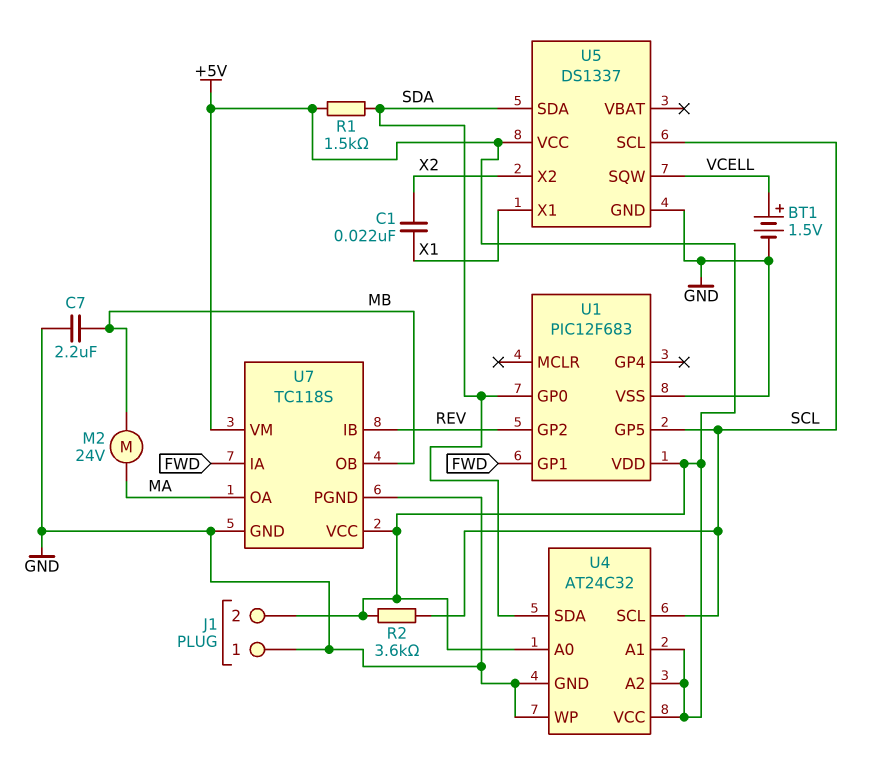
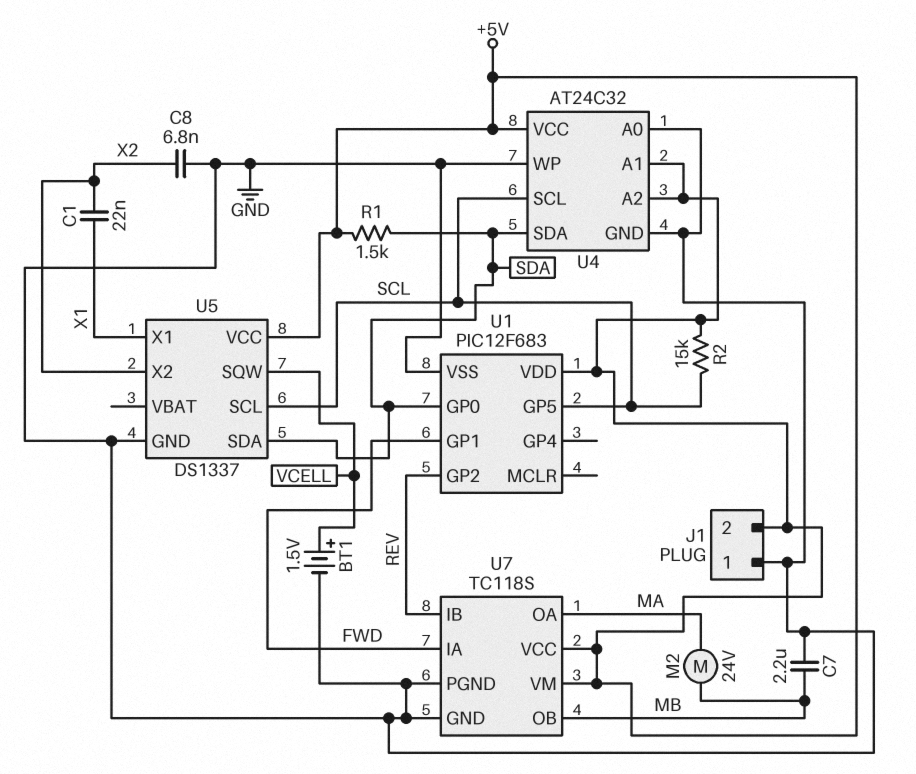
C8: none -> 6.8nF (GND, X2)
R2: 3.6k (+5V, SCL) -> 15k (+5V, SCL)
U4 pin A0: +5V -> GND

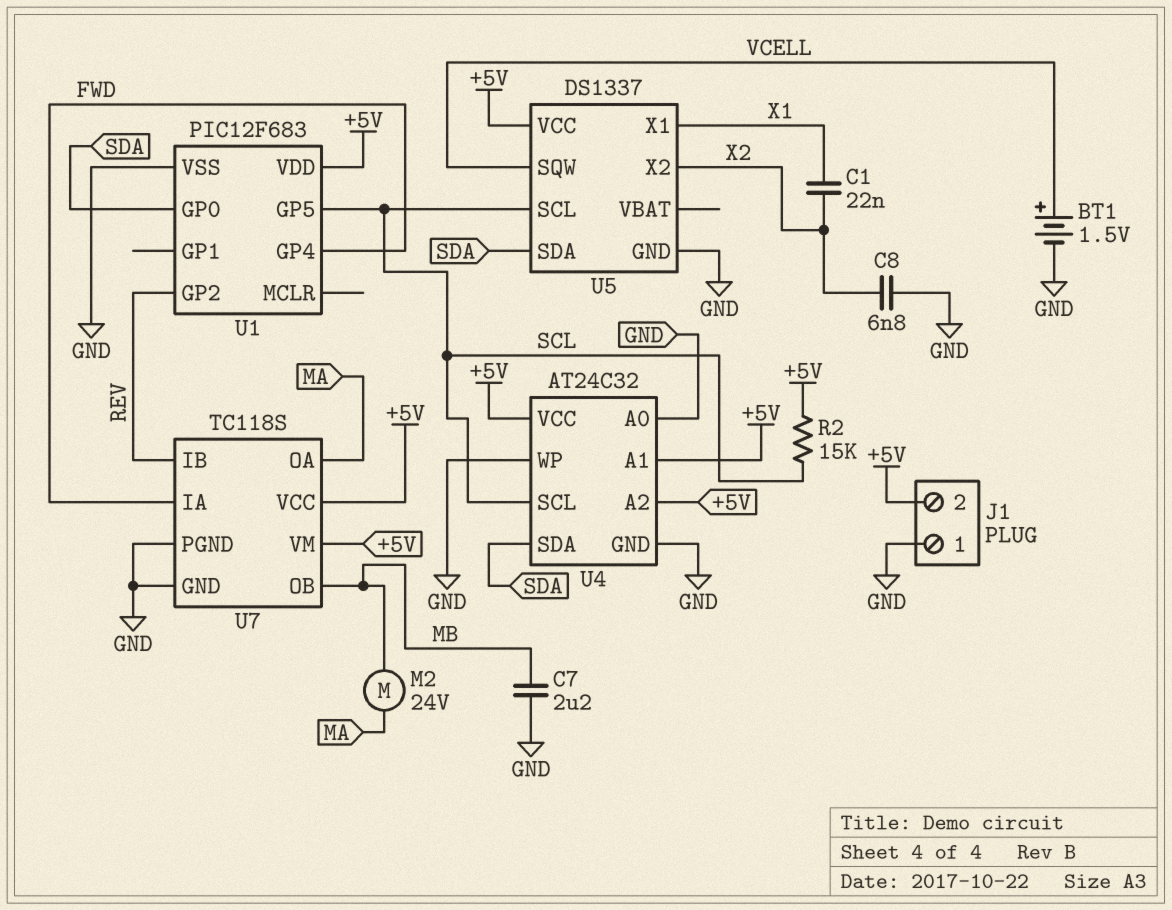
R1: 1.5k (+5V, SDA) -> none
U1 pin GP1: FWD -> none
U1 pin GP4: none -> FWD

